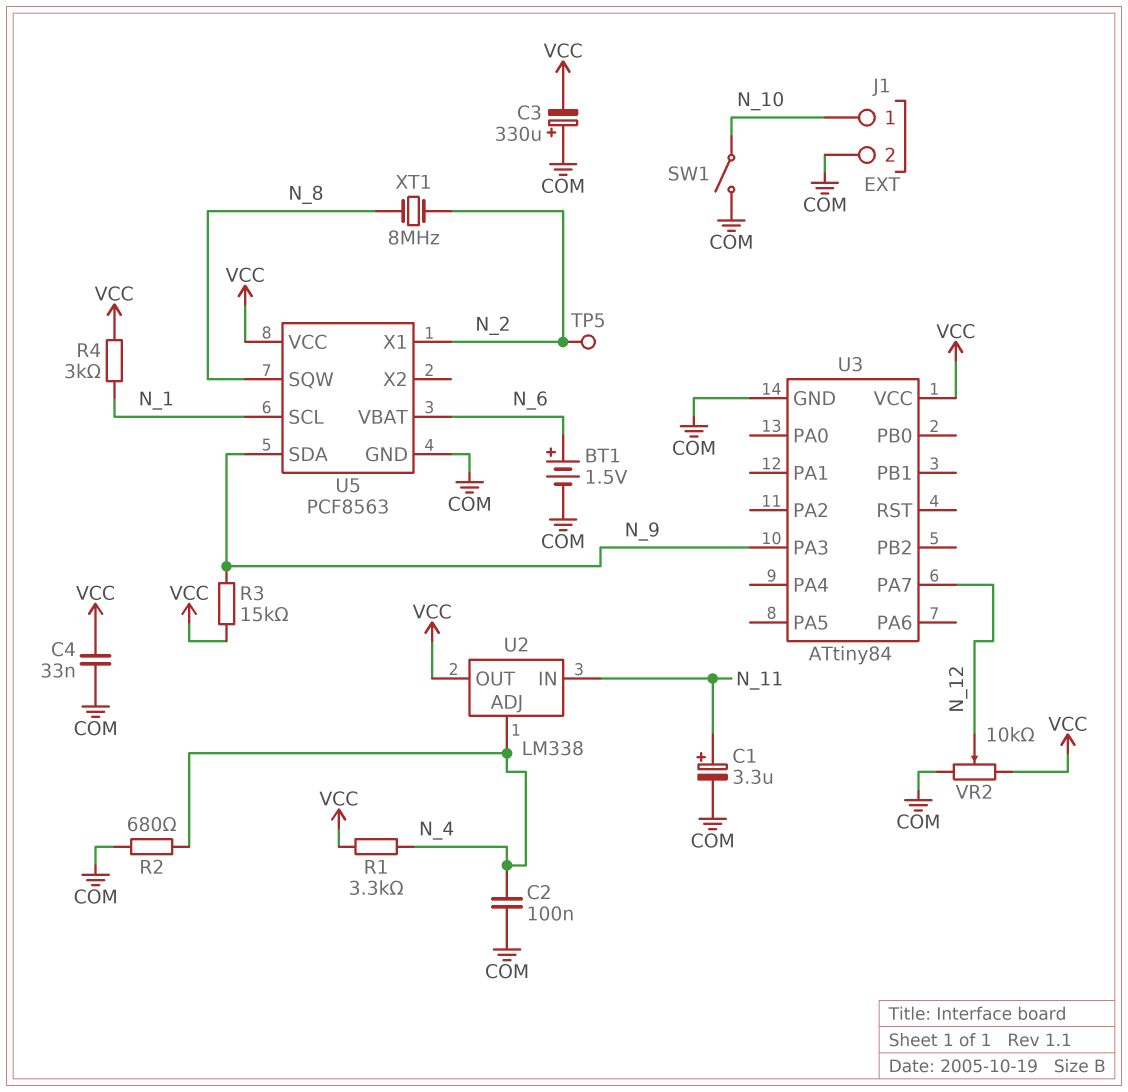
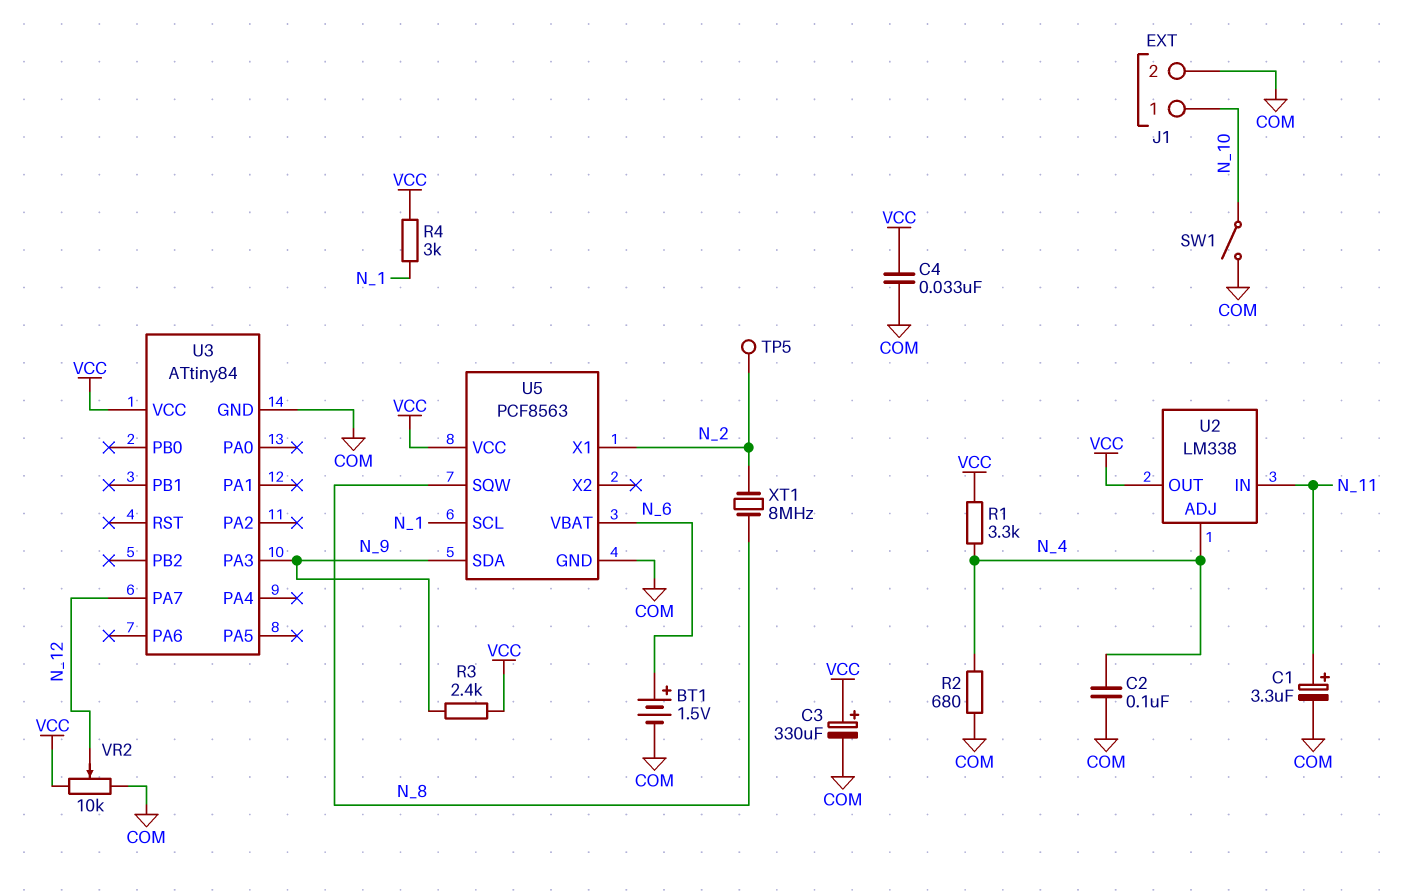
C3: 330uF (plus COM, minus VCC) -> 330uF (plus VCC, minus COM)
R3: 15k (N_9, VCC) -> 2.4k (N_9, VCC)

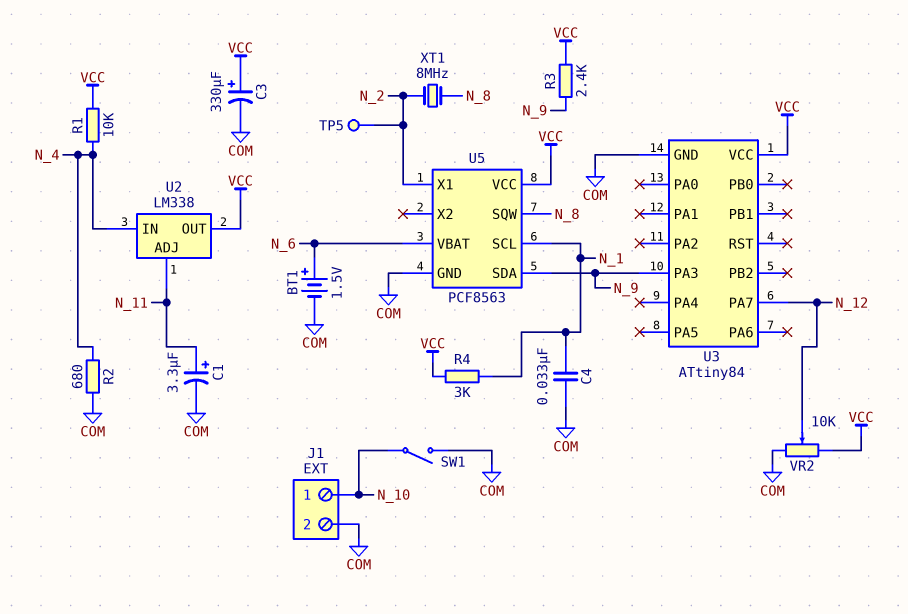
C2: 100nF (COM, N_4) -> none
C4: 33nF (COM, VCC) -> 33nF (COM, N_1)
R1: 3.3k (N_4, VCC) -> 10k (N_4, VCC)
U2 pin ADJ: N_4 -> N_11
U2 pin IN: N_11 -> N_4

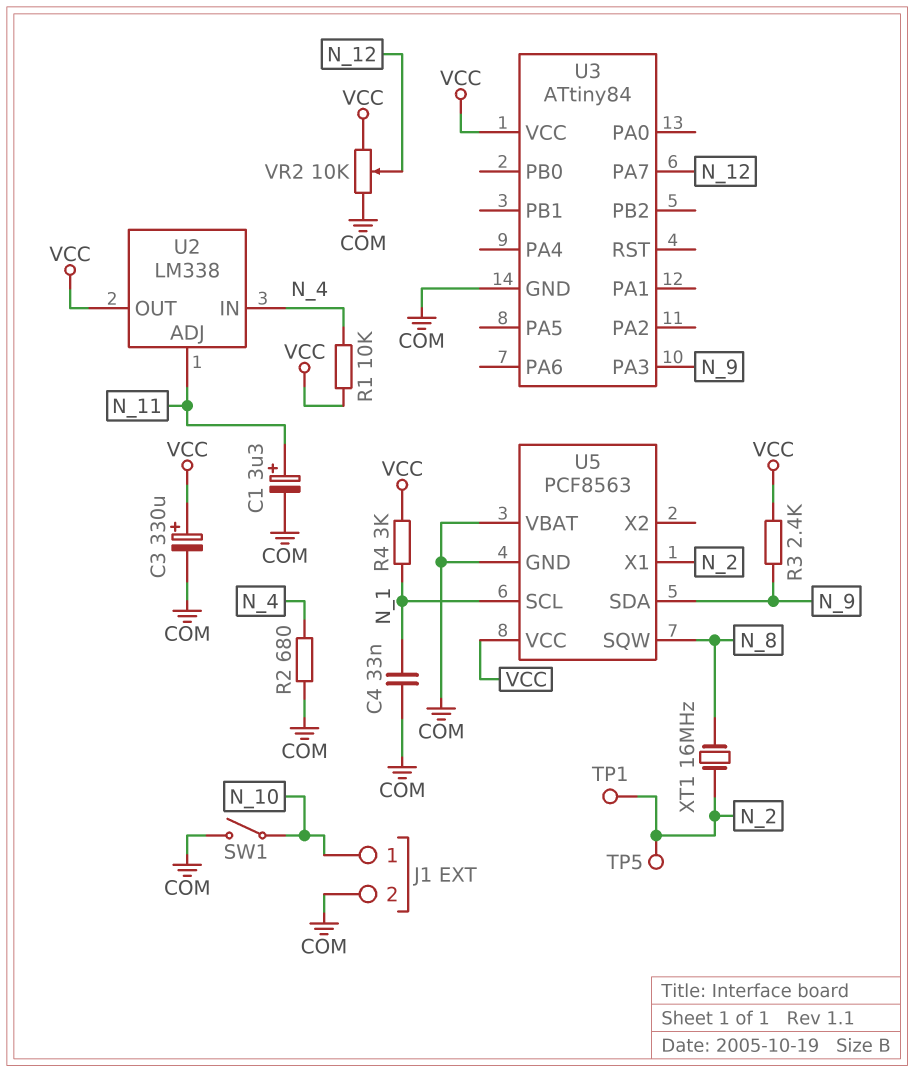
BT1: 1.5V (plus N_6, minus COM) -> none
TP1: none -> test point (N_2)
U5 pin VBAT: N_6 -> COM
XT1: 8MHz (N_2, N_8) -> 16MHz (N_2, N_8)

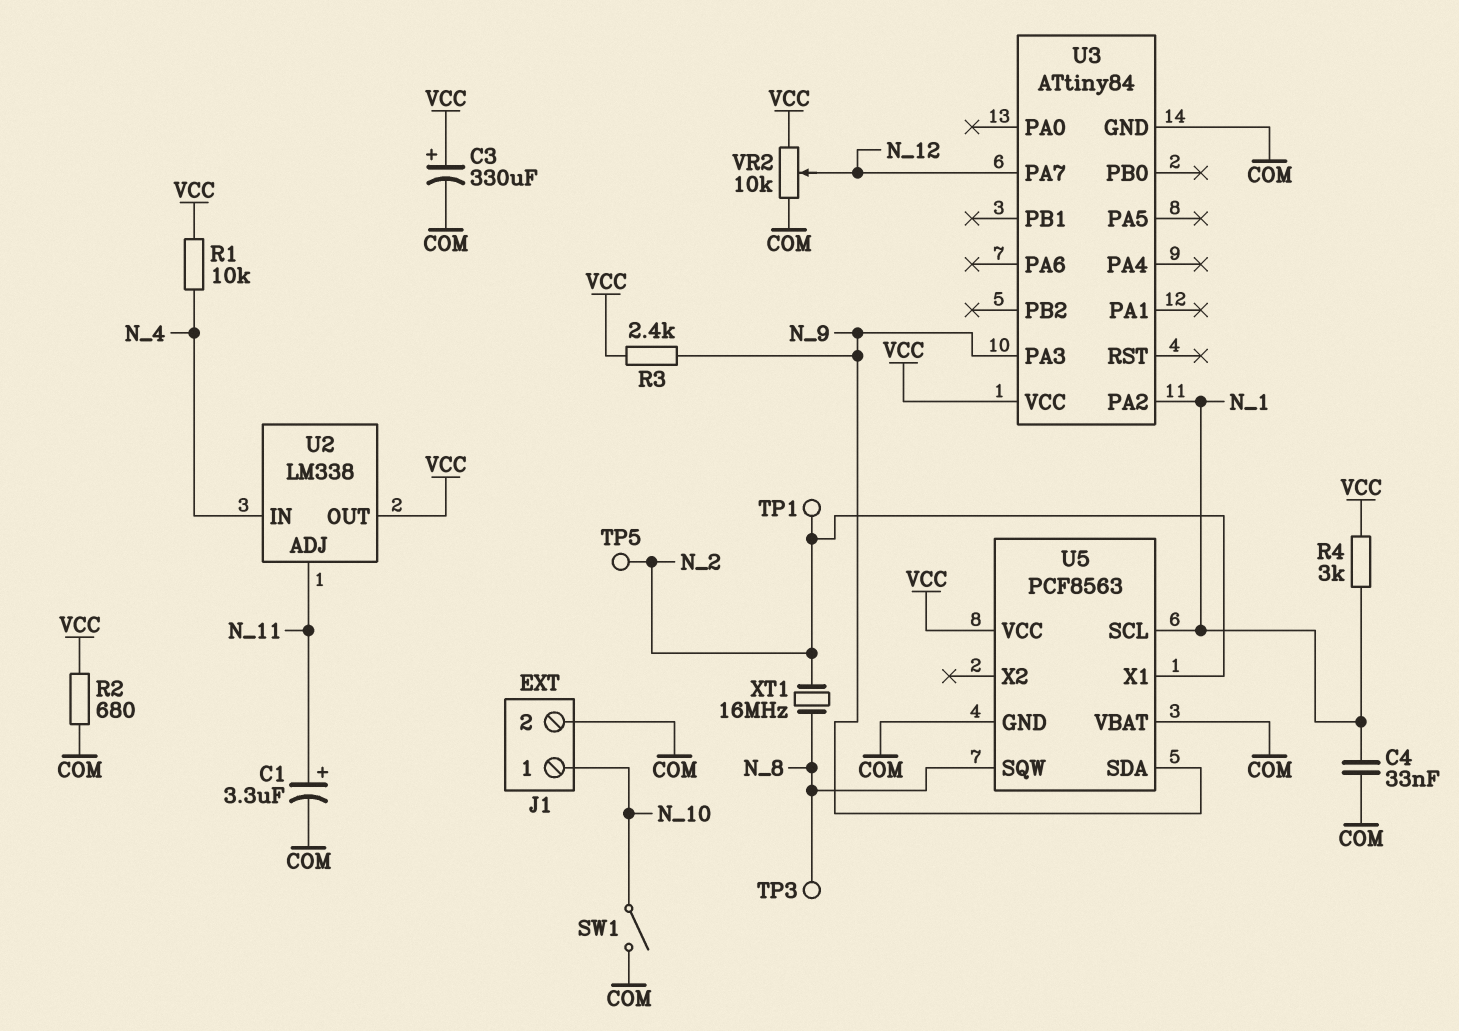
R2: 680 (COM, N_4) -> 680 (COM, VCC)
TP3: none -> test point (N_8)
U3 pin PA2: none -> N_1

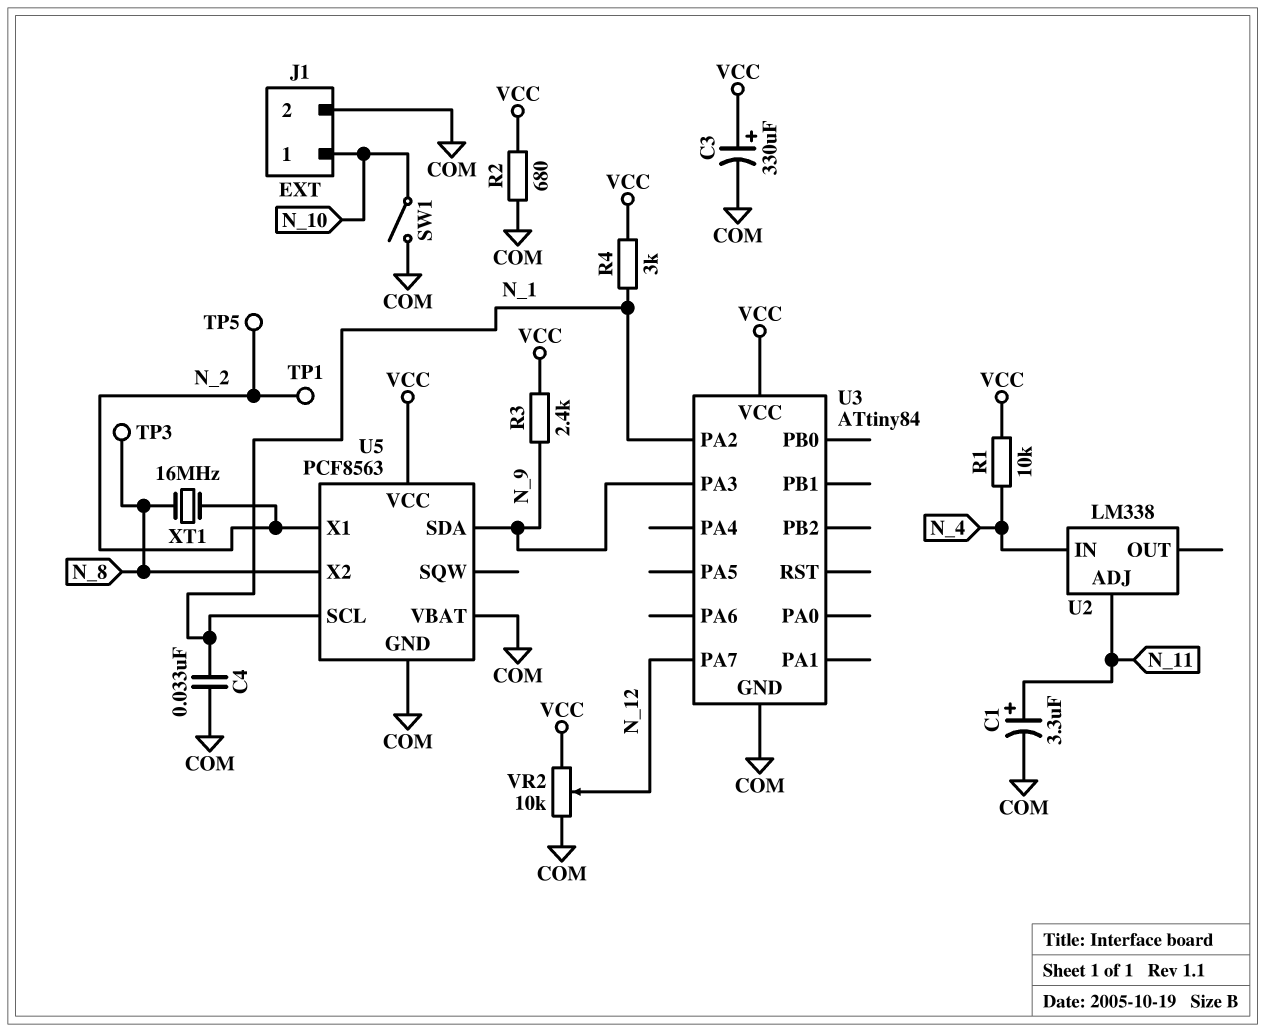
U2 pin OUT: VCC -> none
U5 pin SQW: N_8 -> none
U5 pin X2: none -> N_8

